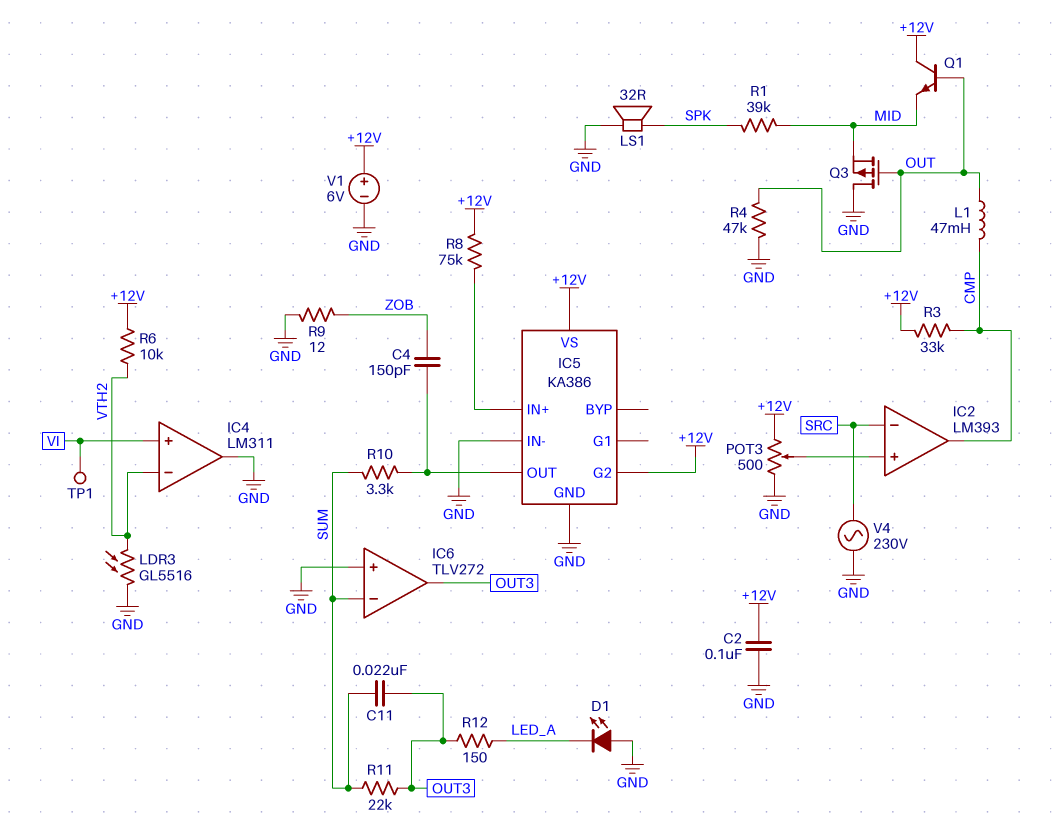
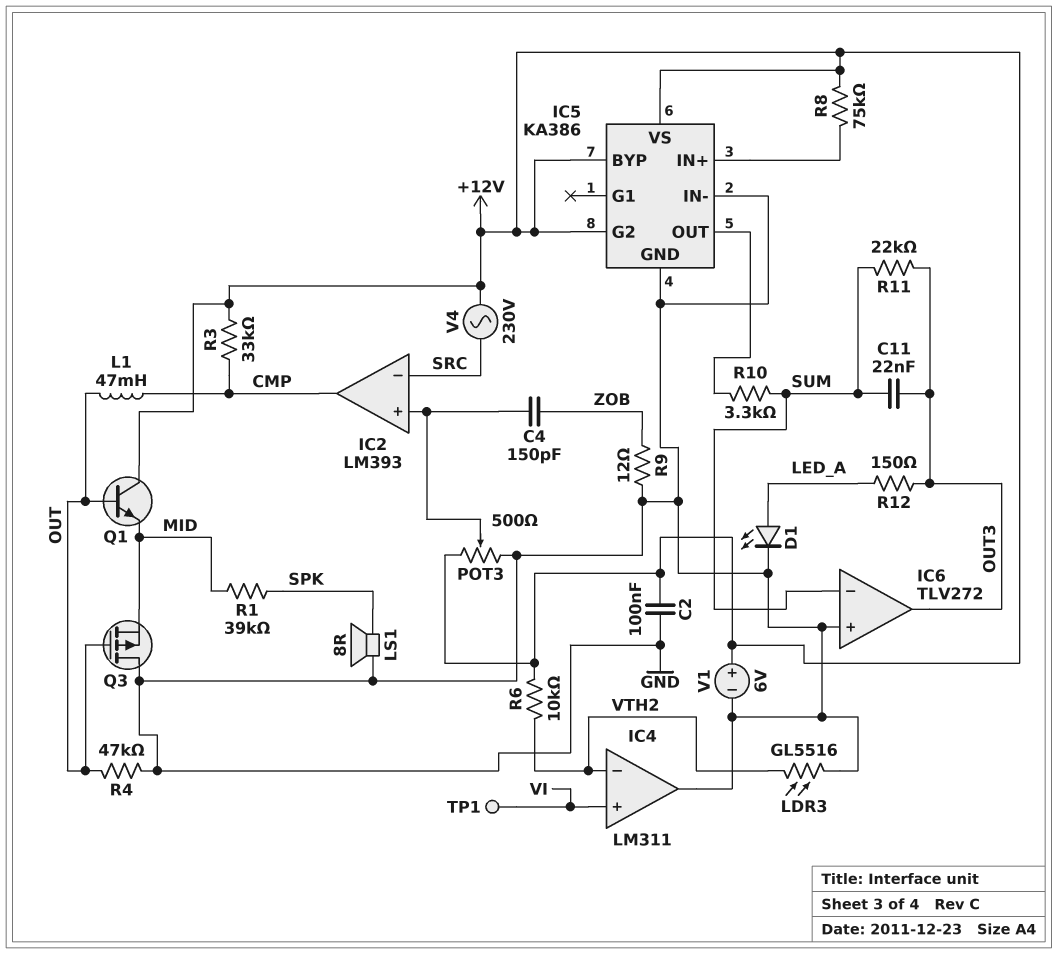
C4: 150pF (IC5/OUT, ZOB) -> 150pF (IC2/in+, ZOB)
D1: LED (A GND, K LED_A) -> LED (A LED_A, K GND)
IC5 pin BYP: none -> +12V
LS1: speaker 32R (GND, SPK) -> speaker 8R (GND, SPK)
V4: AC 230V (GND, SRC) -> AC 230V (+12V, SRC)

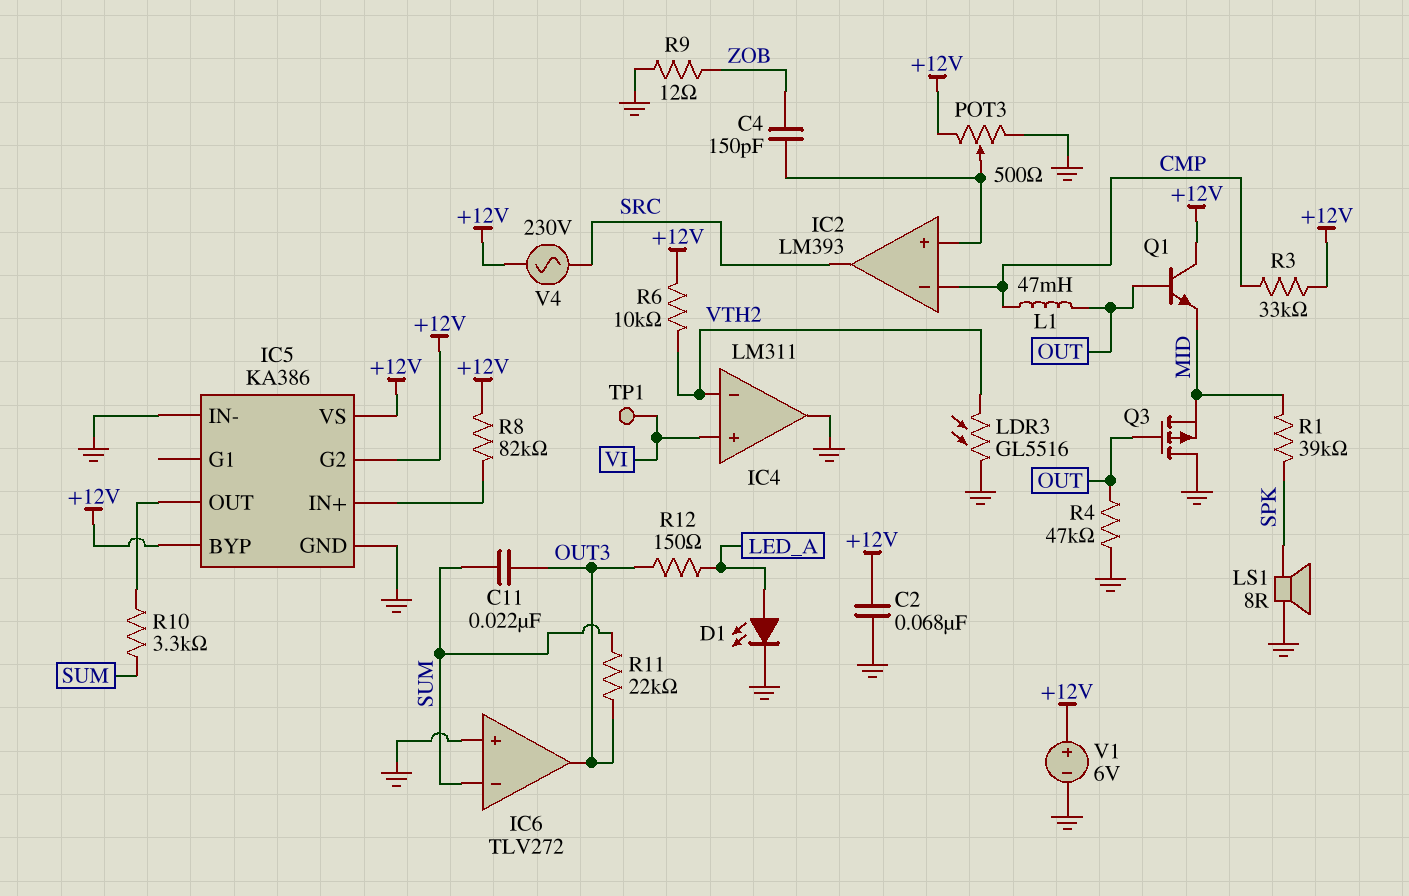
C2: 100nF (+12V, GND) -> 68nF (+12V, GND)
IC2 pin in-: SRC -> CMP
IC2 pin out: CMP -> SRC
R8: 75k (+12V, IC5/IN+) -> 82k (+12V, IC5/IN+)

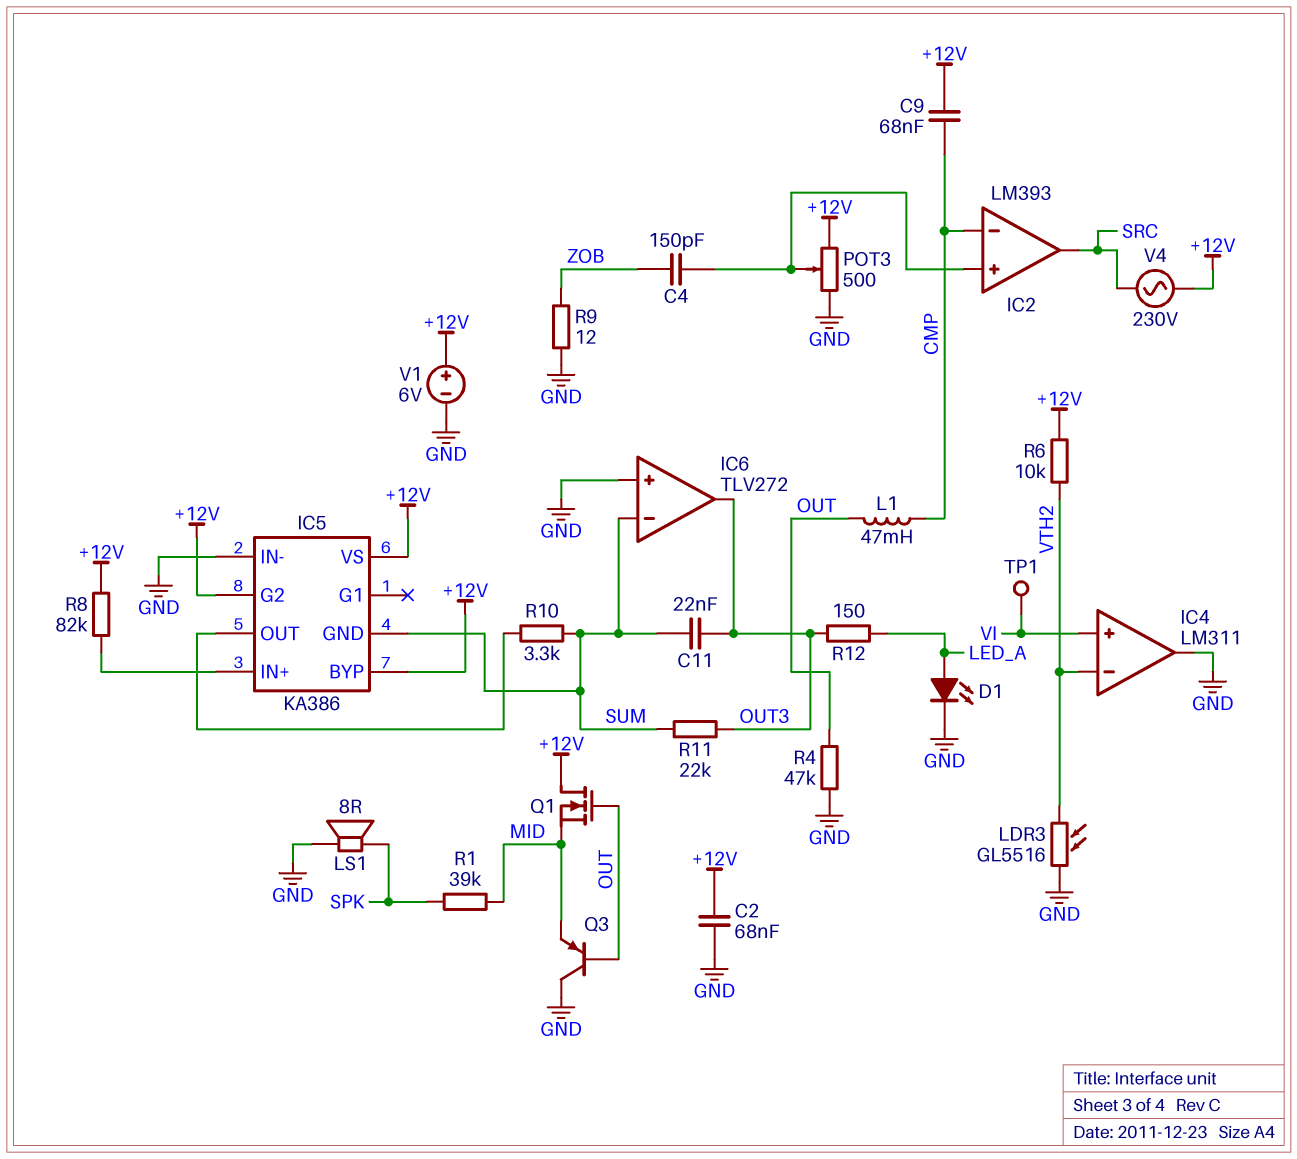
C9: none -> 68nF (+12V, CMP)
IC5 pin GND: GND -> SUM
Q1: NPN (B OUT, C +12V, E MID) -> NMOS (G OUT, D +12V, S MID)
Q3: PMOS (G OUT, D GND, S MID) -> PNP (B OUT, C GND, E MID)
R3: 33k (+12V, CMP) -> none

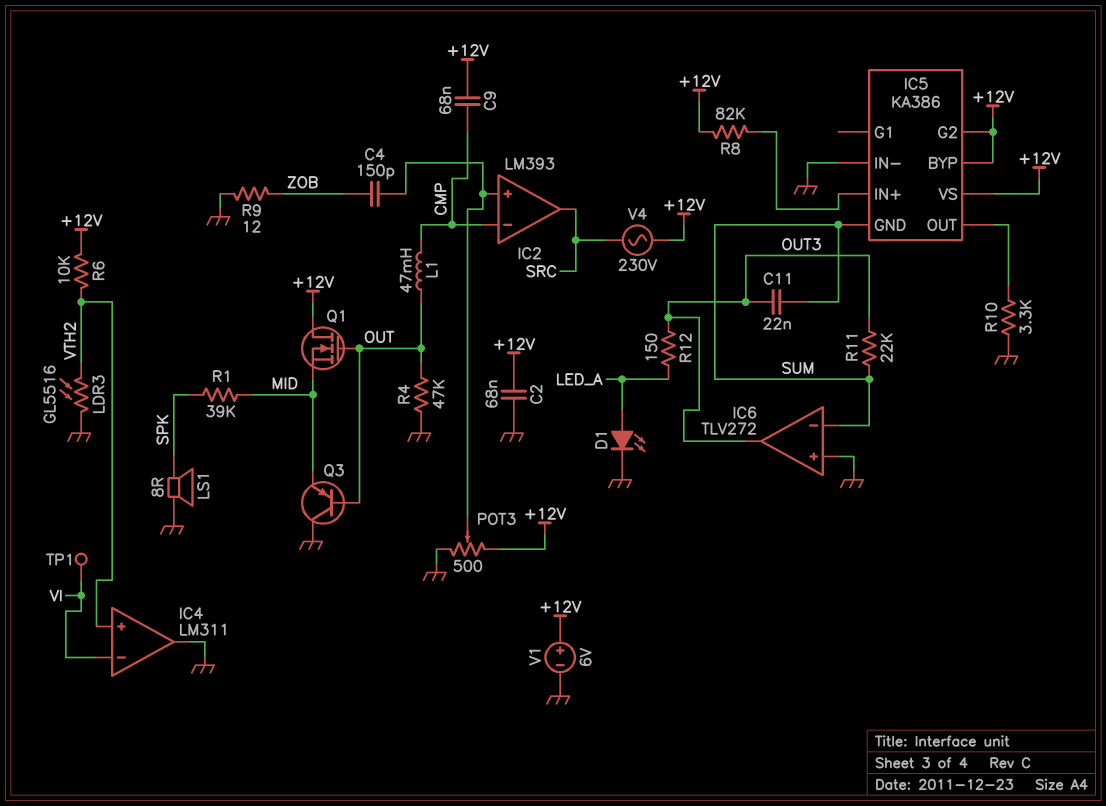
IC4 pin in+: VI -> VTH2
IC4 pin in-: VTH2 -> VI
R10: 3.3k (IC5/OUT, SUM) -> 3.3k (GND, IC5/OUT)

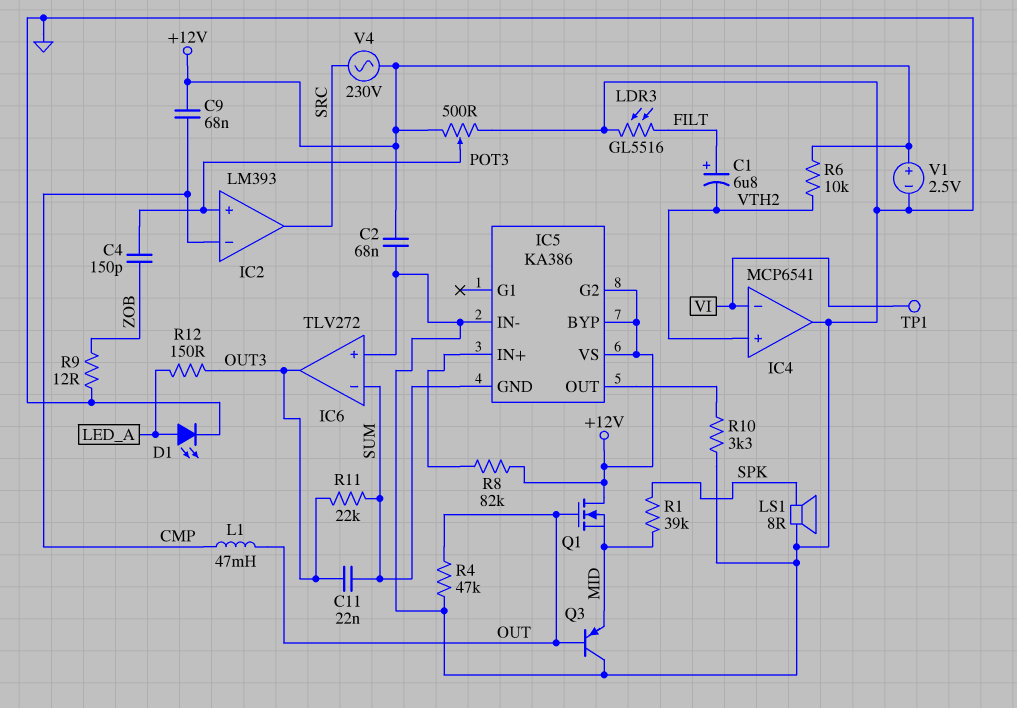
C1: none -> 6.8uF (plus FILT, minus VTH2)
IC4: LM311 -> MCP6541
LDR3: GL5516 (GND, VTH2) -> GL5516 (FILT, GND)
V1: 6V (plus +12V, minus GND) -> 2.5V (plus +12V, minus GND)

